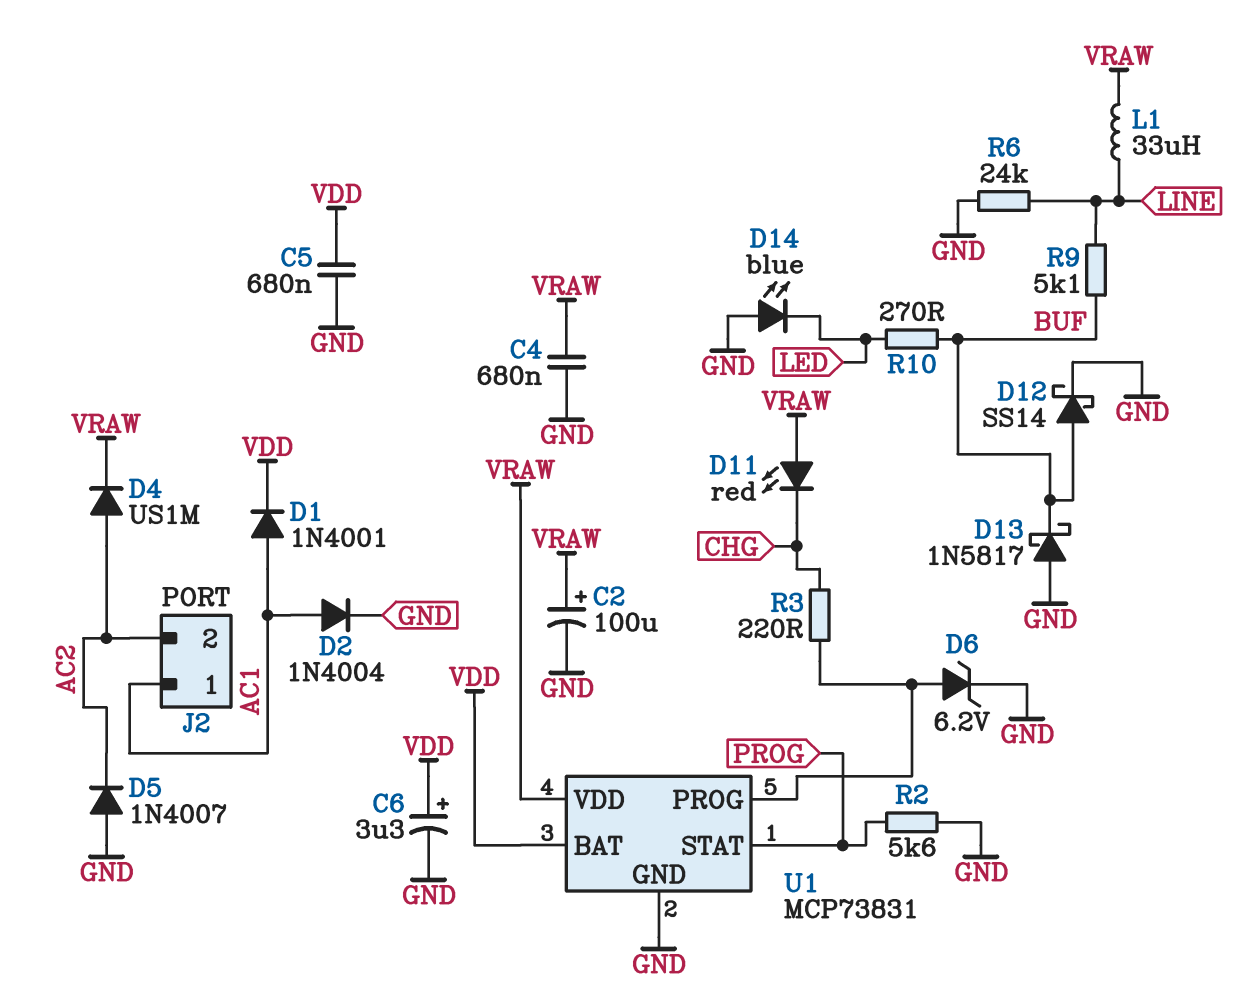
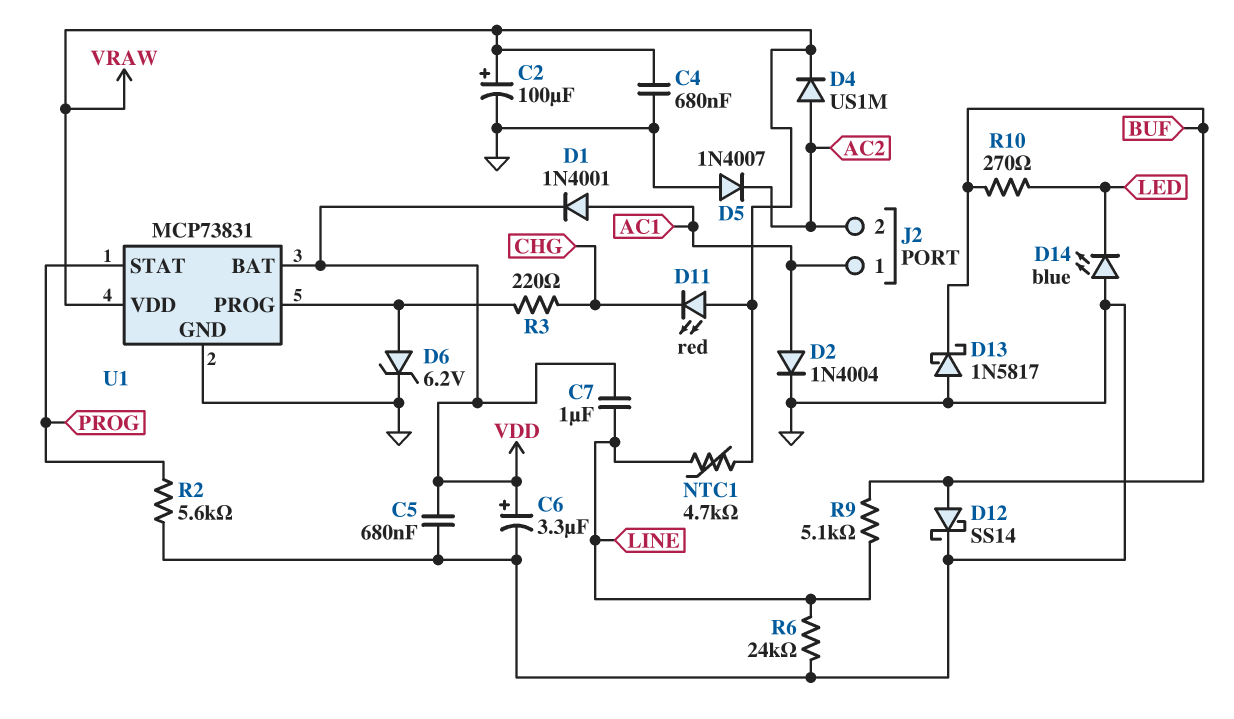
C7: none -> 1uF (LINE, VDD)
L1: 33uH (LINE, VRAW) -> none
NTC1: none -> 4.7k (LINE, VRAW)

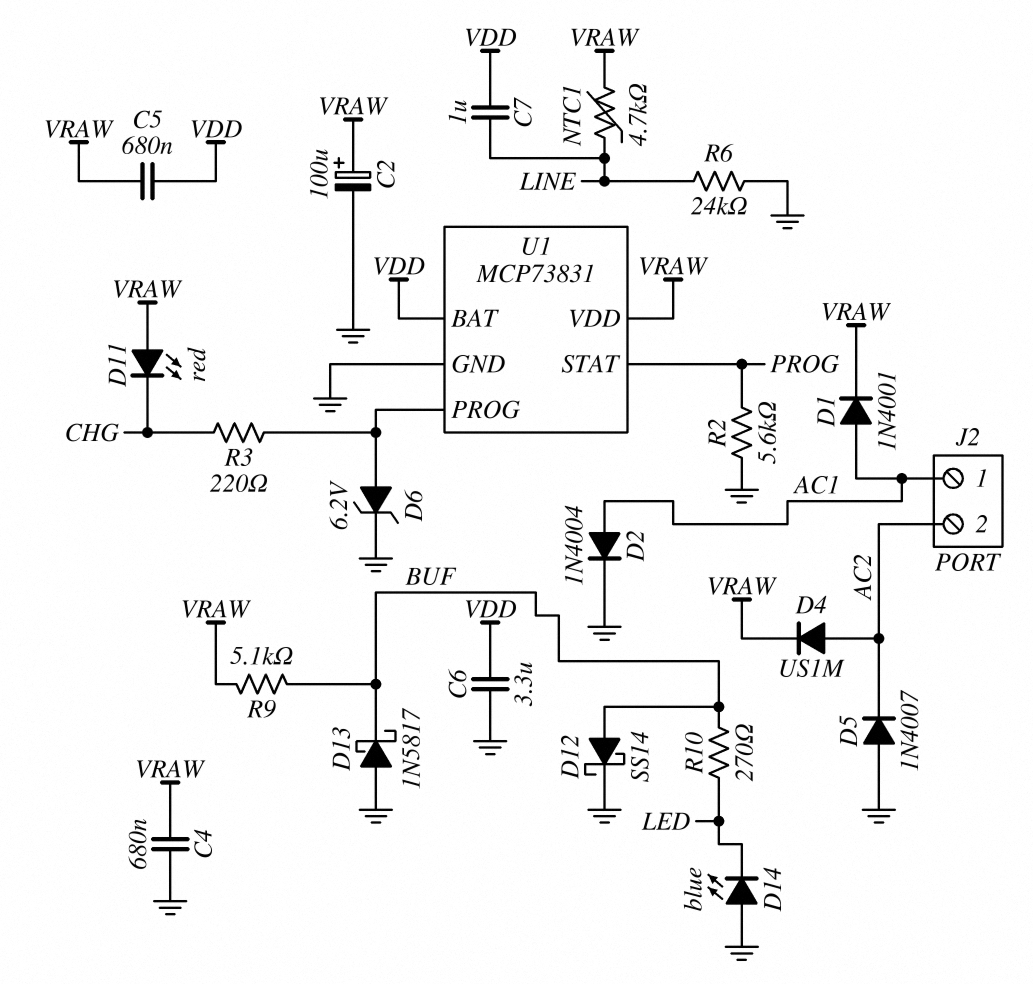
C5: 680nF (GND, VDD) -> 680nF (VDD, VRAW)
C6: 3.3uF (plus VDD, minus GND) -> 3.3uF (GND, VDD)
D1: diode 1N4001 (A AC1, K VDD) -> diode 1N4001 (A AC1, K VRAW)
R9: 5.1k (BUF, LINE) -> 5.1k (BUF, VRAW)

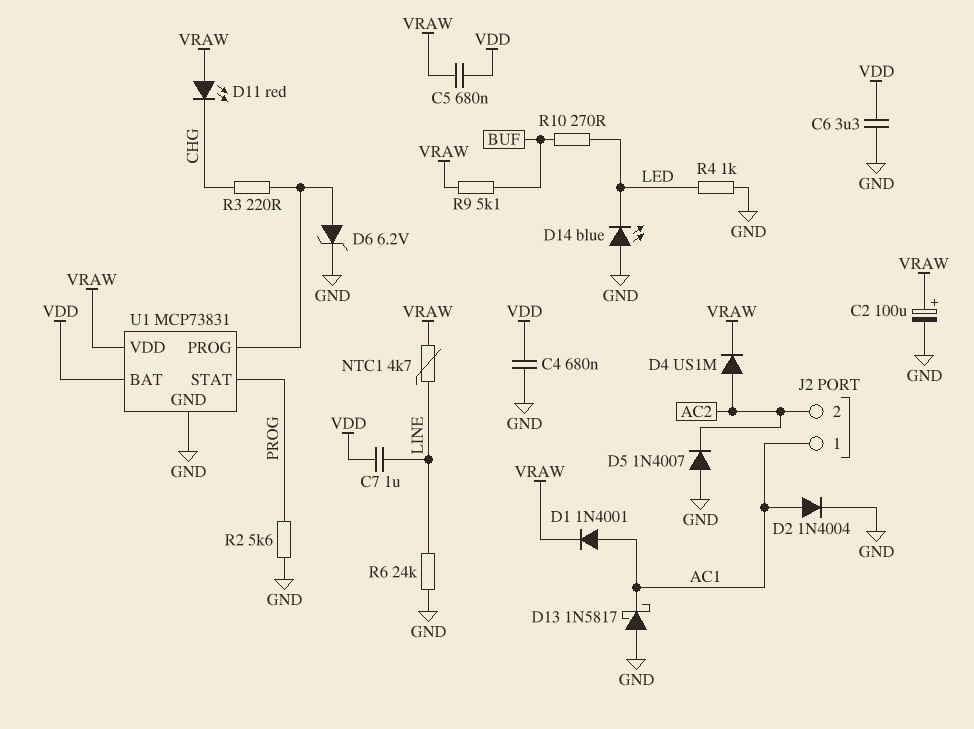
C4: 680nF (GND, VRAW) -> 680nF (GND, VDD)
D12: schottky SS14 (A BUF, K GND) -> none
D13: schottky 1N5817 (A GND, K BUF) -> schottky 1N5817 (A GND, K AC1)
R4: none -> 1k (GND, LED)

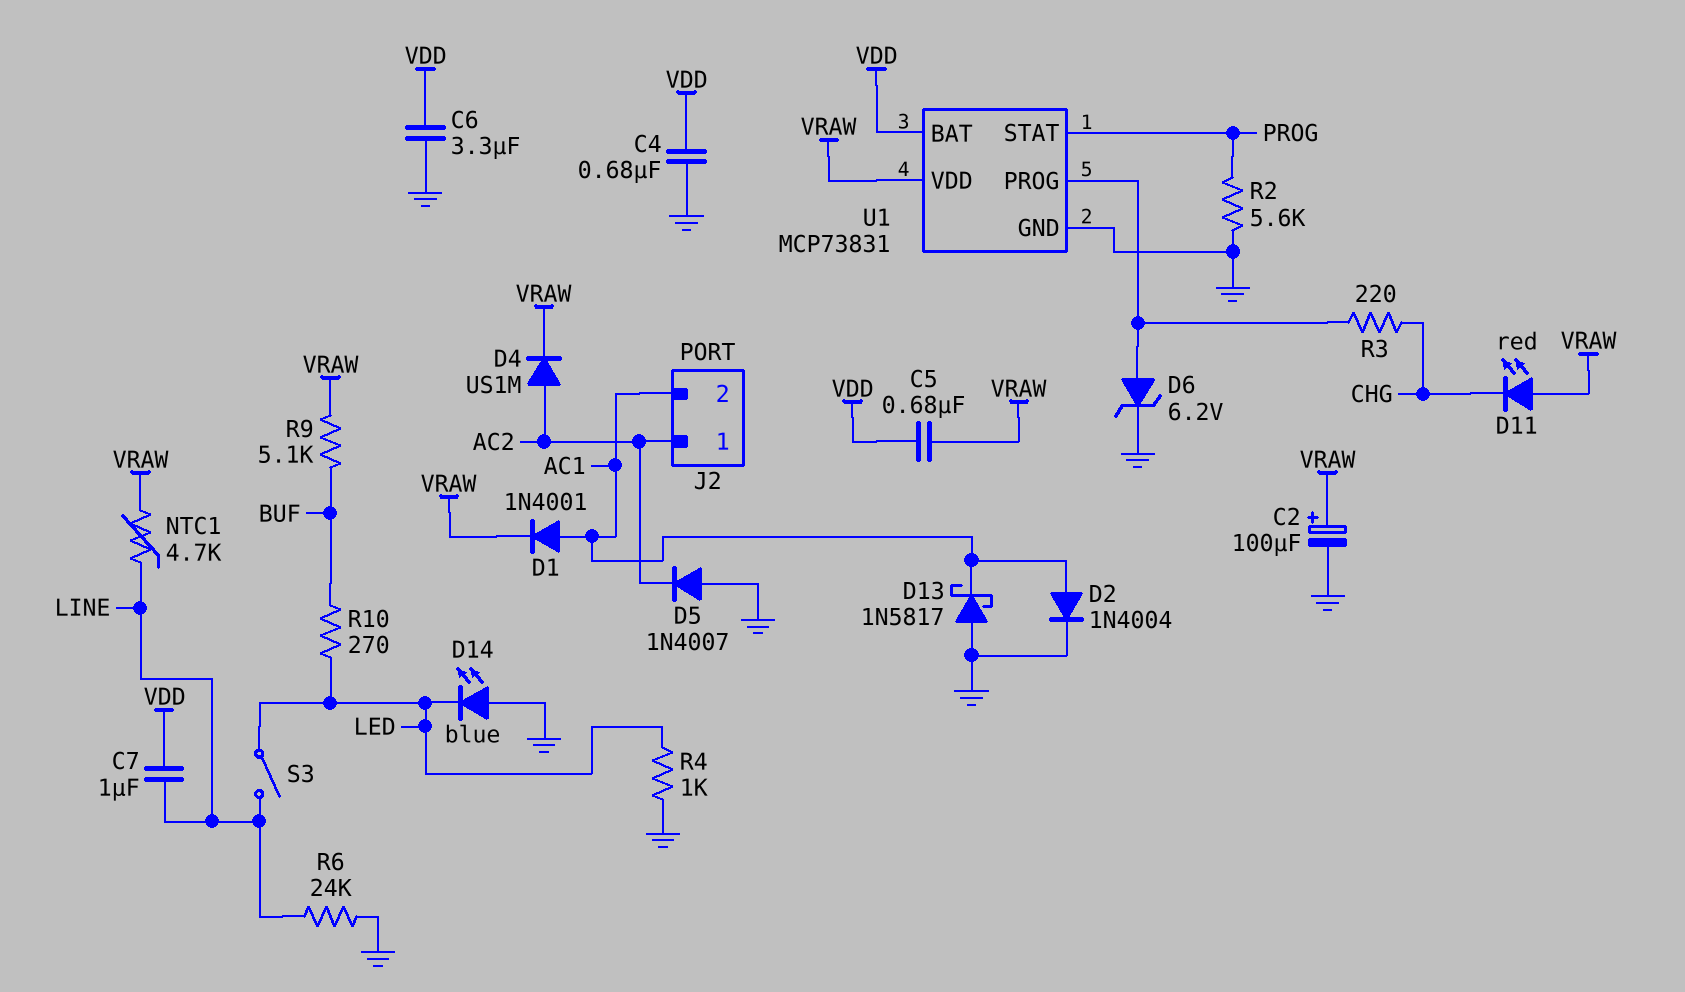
J2 pin 1: AC1 -> AC2
J2 pin 2: AC2 -> AC1
S3: none -> switch (LED, LINE)

